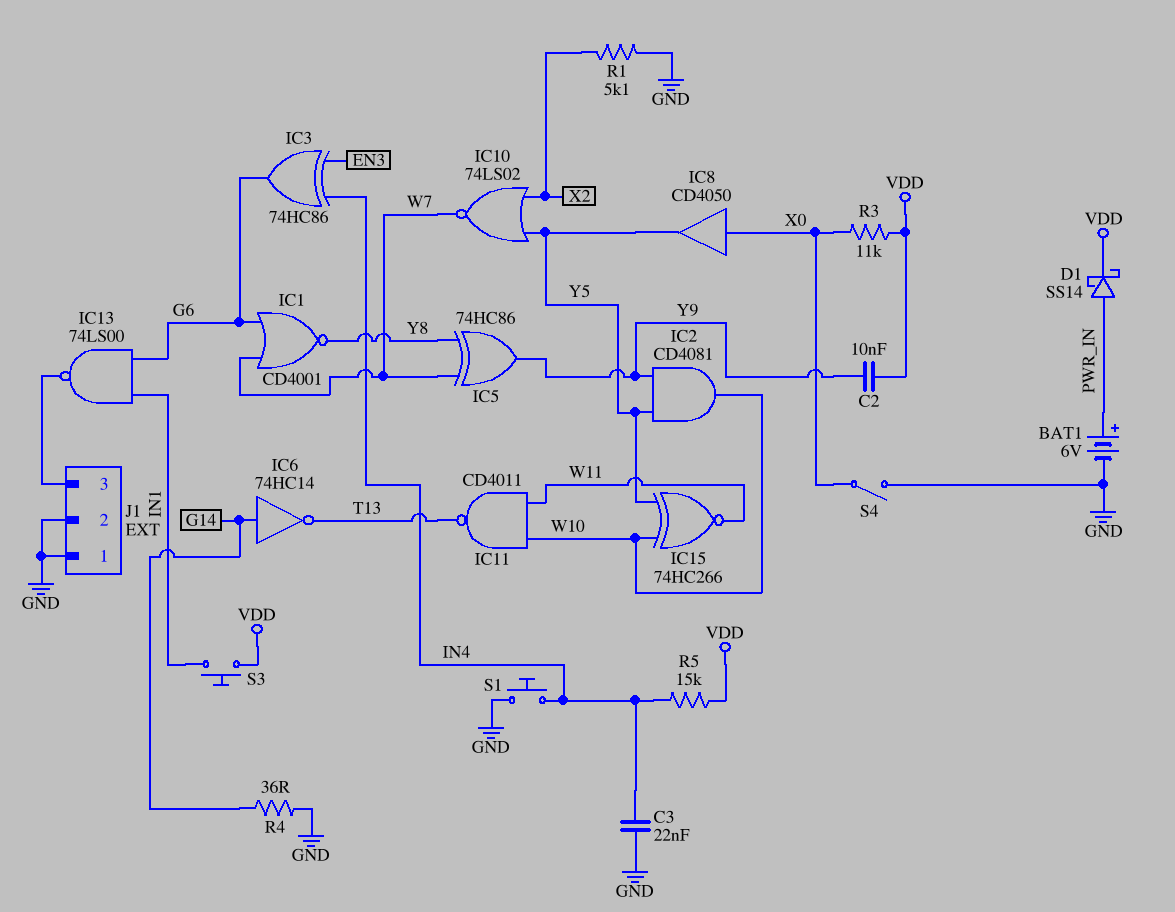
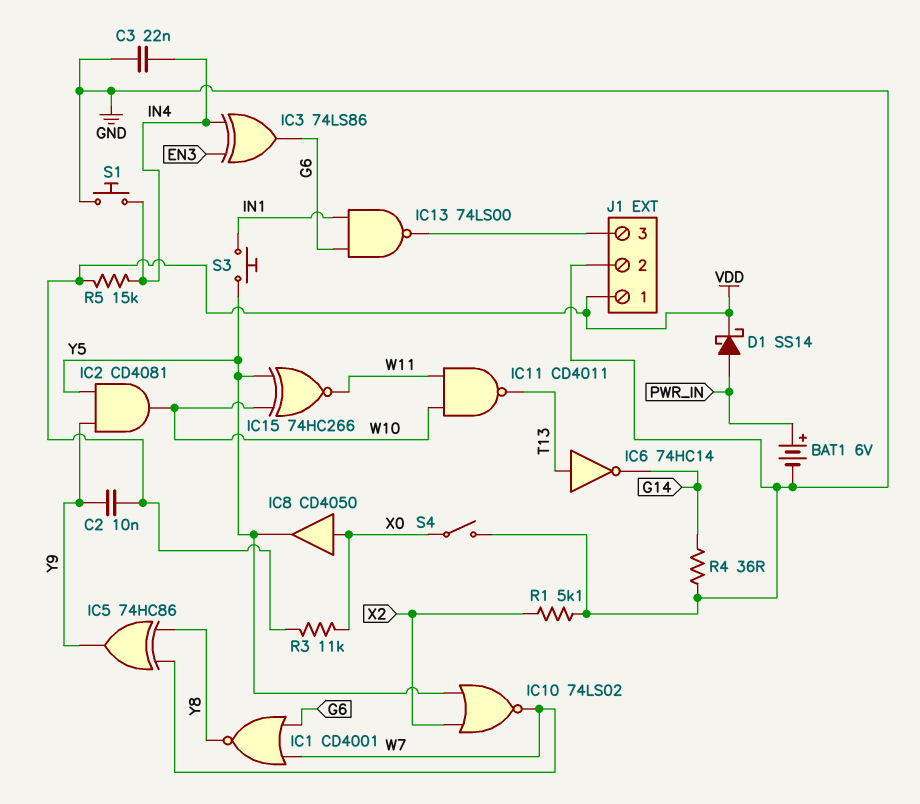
IC3: XOR 74HC86 (in EN3, in IN4, out G6) -> XOR 74LS86 (in EN3, in IN4, out G6)
IC6: NOT 74HC14 (in G14, out T13) -> NOT 74HC14 (in T13, out G14)
J1 pin 1: GND -> VDD
S3: button (IN1, VDD) -> button (IN1, Y5)

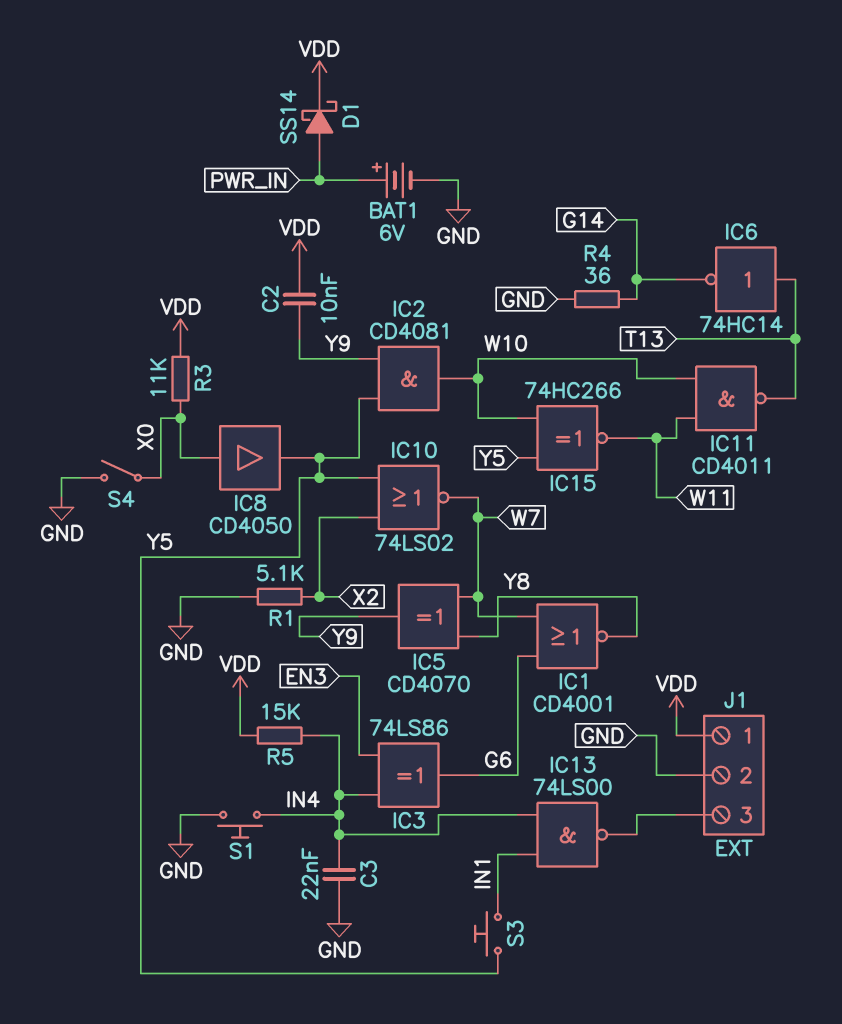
IC5: XOR 74HC86 (in W7, in Y8, out Y9) -> XOR CD4070 (in W7, in Y8, out Y9)
IC13: NAND 74LS00 (in G6, in IN1, out J1/3) -> NAND 74LS00 (in IN1, in IN4, out J1/3)

